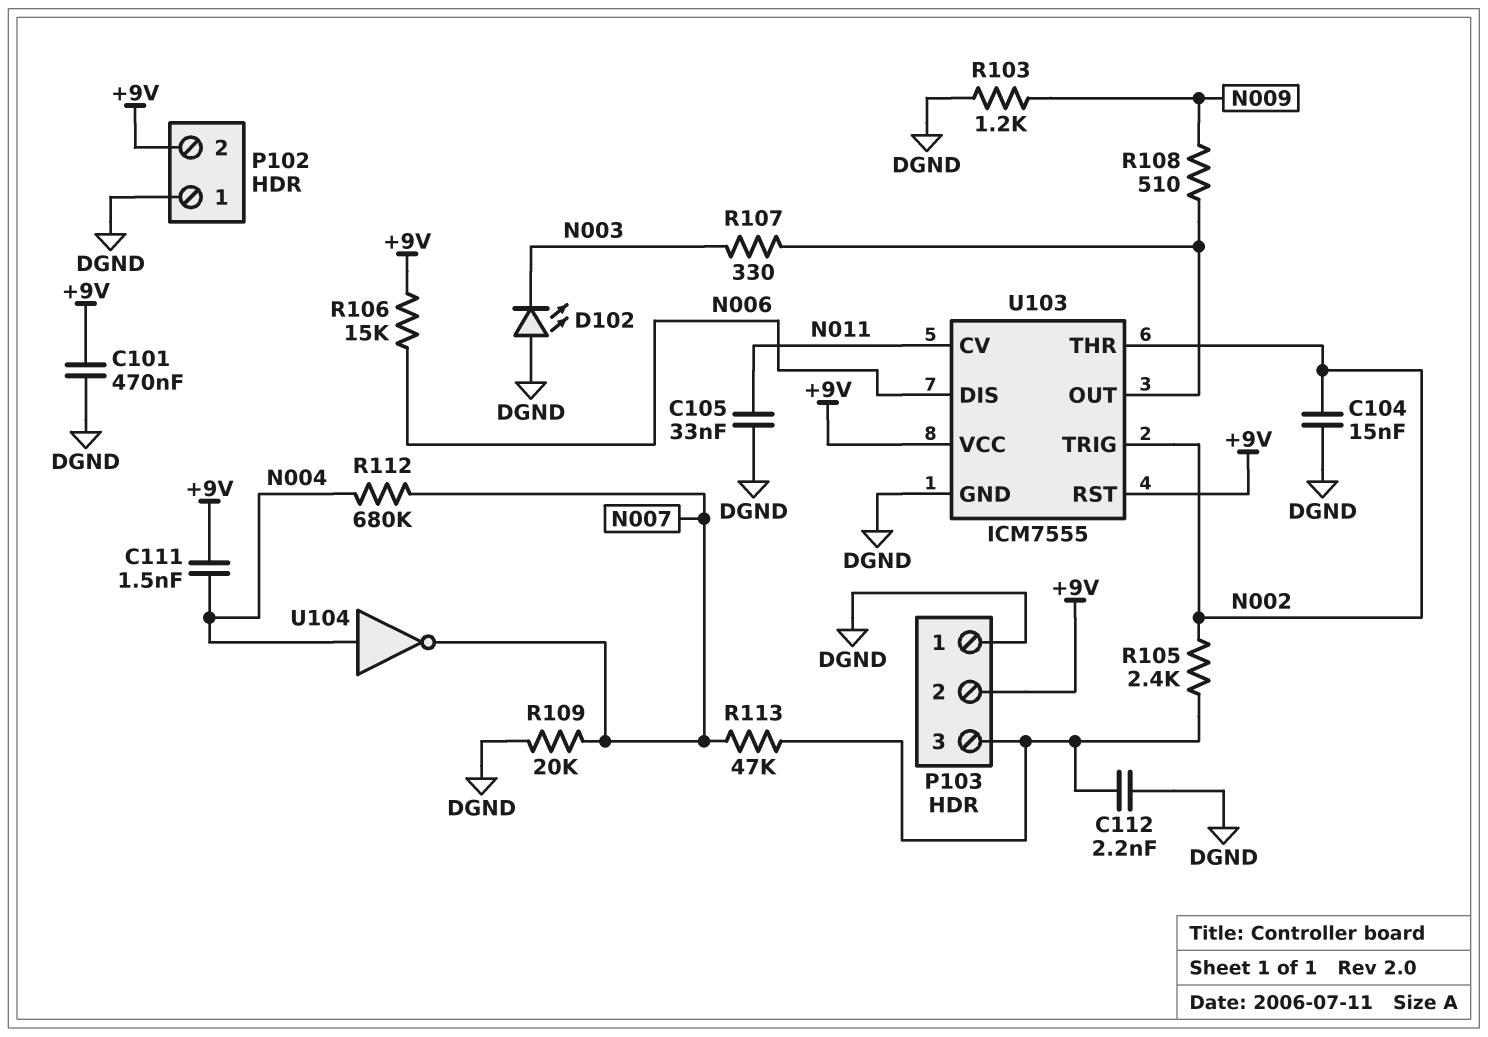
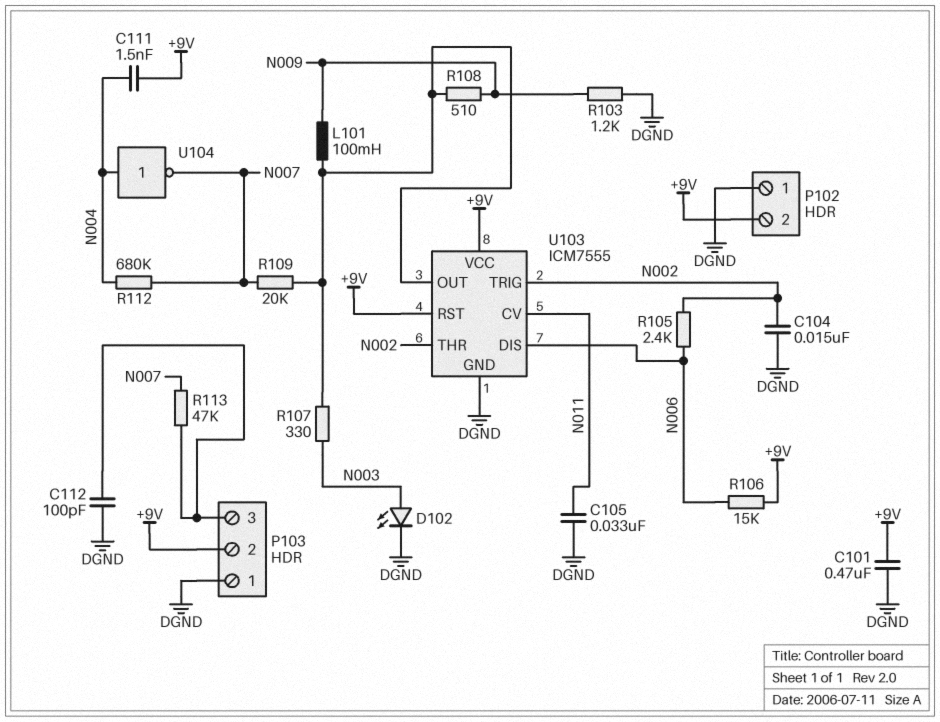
C112: 2.2nF (DGND, P103/3) -> 100pF (DGND, P103/3)
D102: LED (A DGND, K N003) -> LED (A N003, K DGND)
L101: none -> 100mH (N009, U103/OUT)
R105: 2.4k (N002, P103/3) -> 2.4k (N002, N006)
R109: 20k (DGND, N007) -> 20k (N007, U103/OUT)

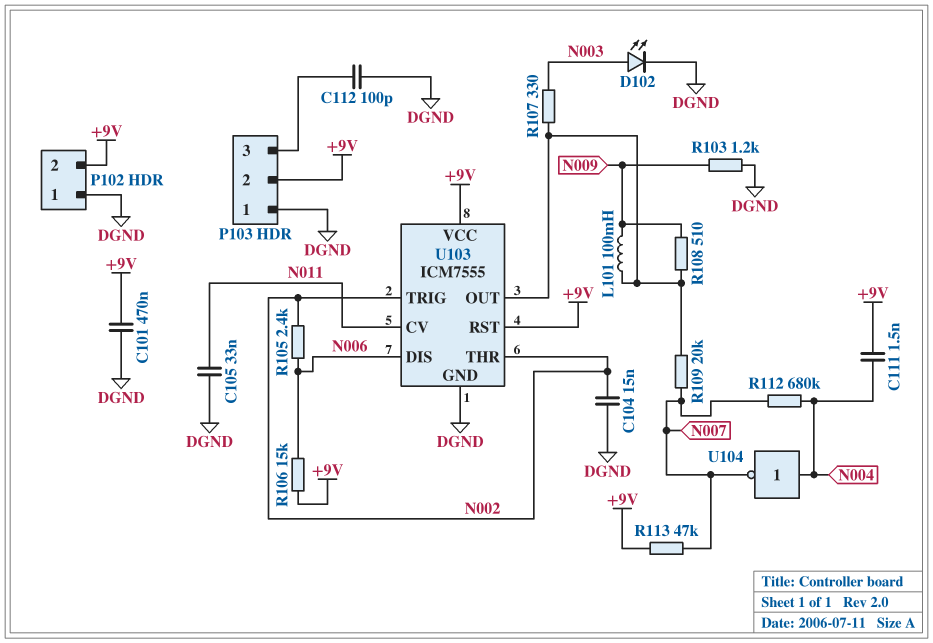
R113: 47k (N007, P103/3) -> 47k (+9V, N007)

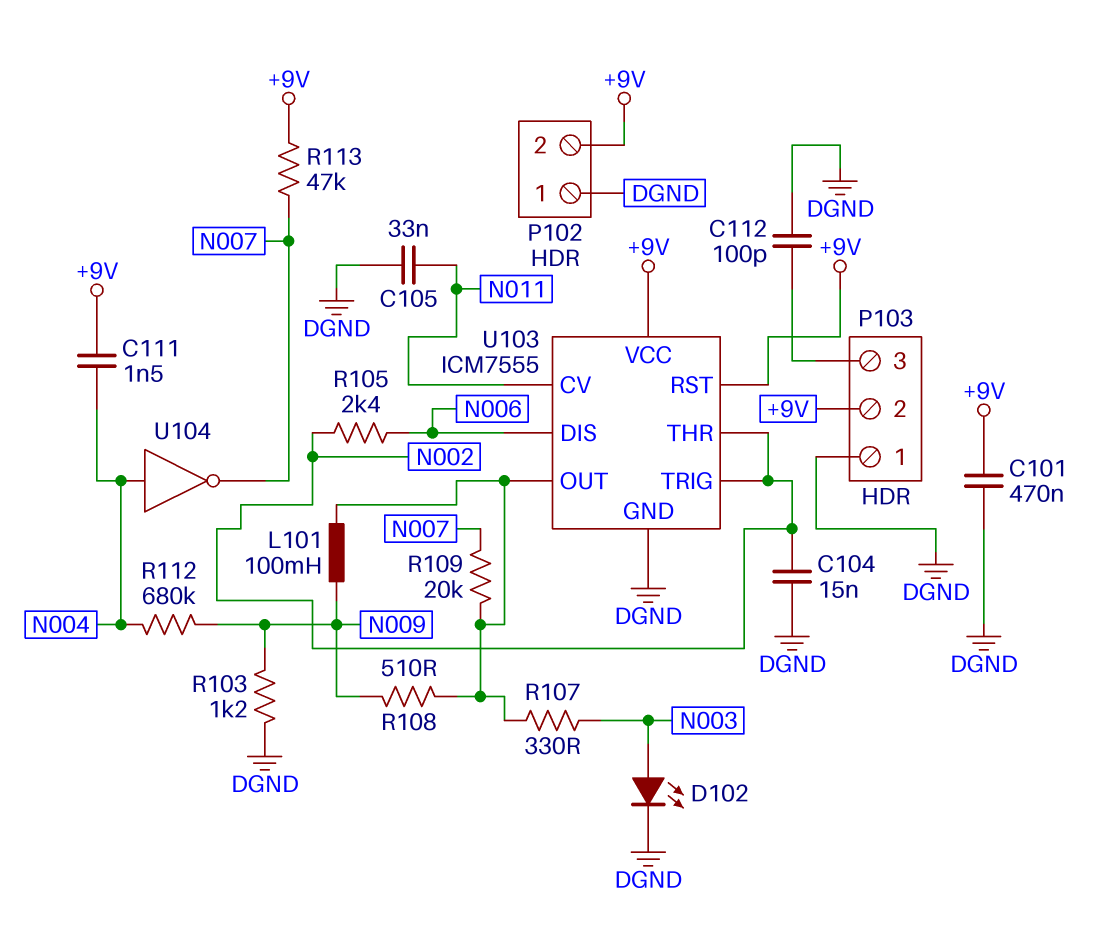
R106: 15k (+9V, N006) -> none
R112: 680k (N004, N007) -> 680k (N004, N009)

